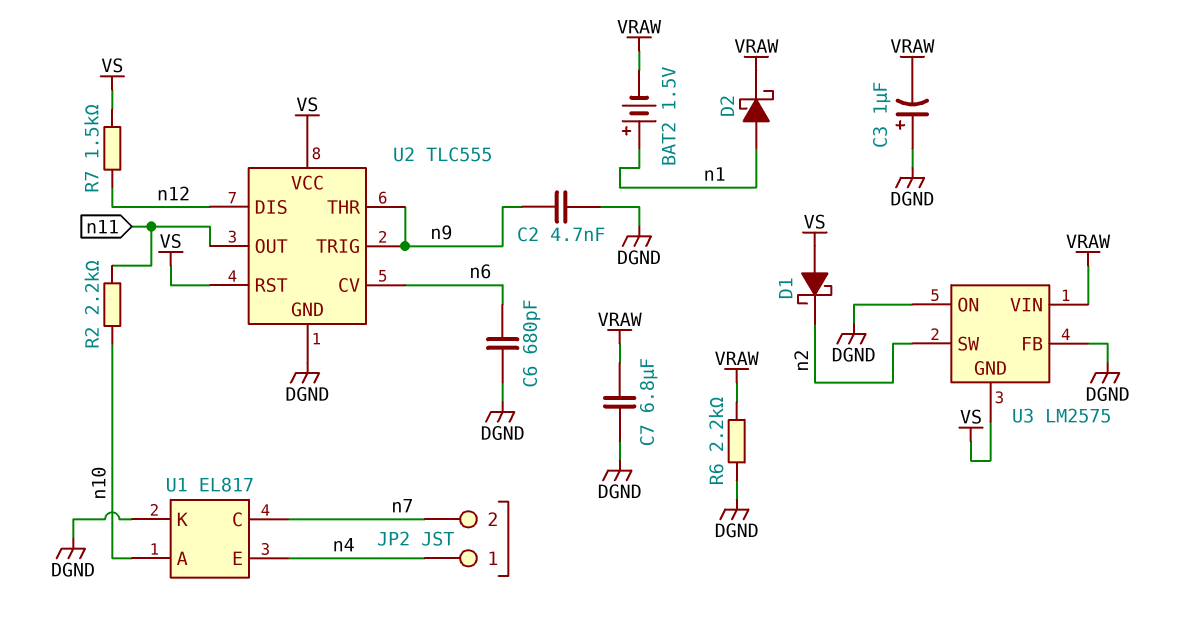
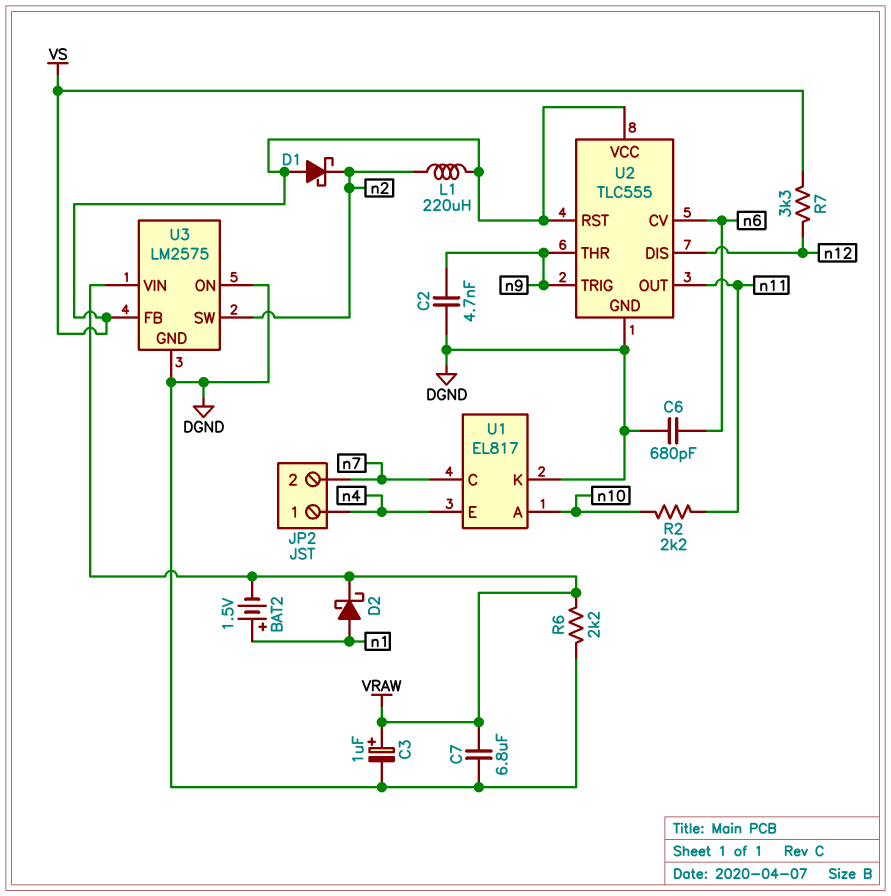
C3: 1uF (plus DGND, minus VRAW) -> 1uF (plus VRAW, minus DGND)
L1: none -> 220uH (VS, n2)
R7: 1.5k (VS, n12) -> 3.3k (VS, n12)
U3 pin FB: DGND -> VS
U3 pin GND: VS -> DGND

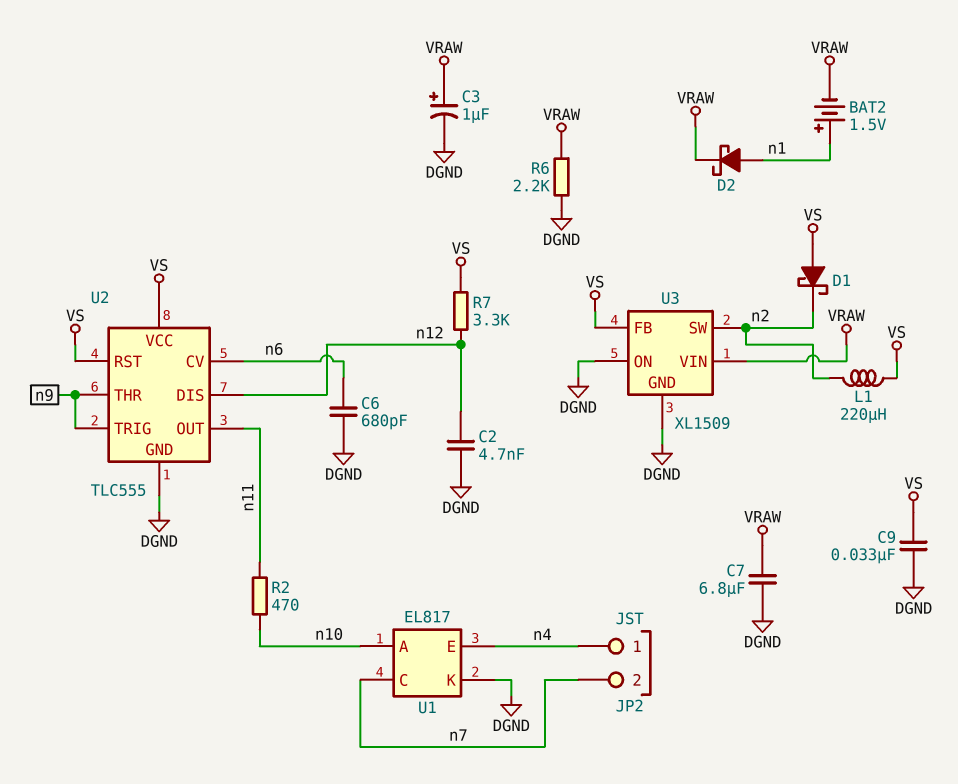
C2: 4.7nF (DGND, n9) -> 4.7nF (DGND, n12)
C9: none -> 33nF (DGND, VS)
R2: 2.2k (n10, n11) -> 470 (n10, n11)
U3: LM2575 -> XL1509

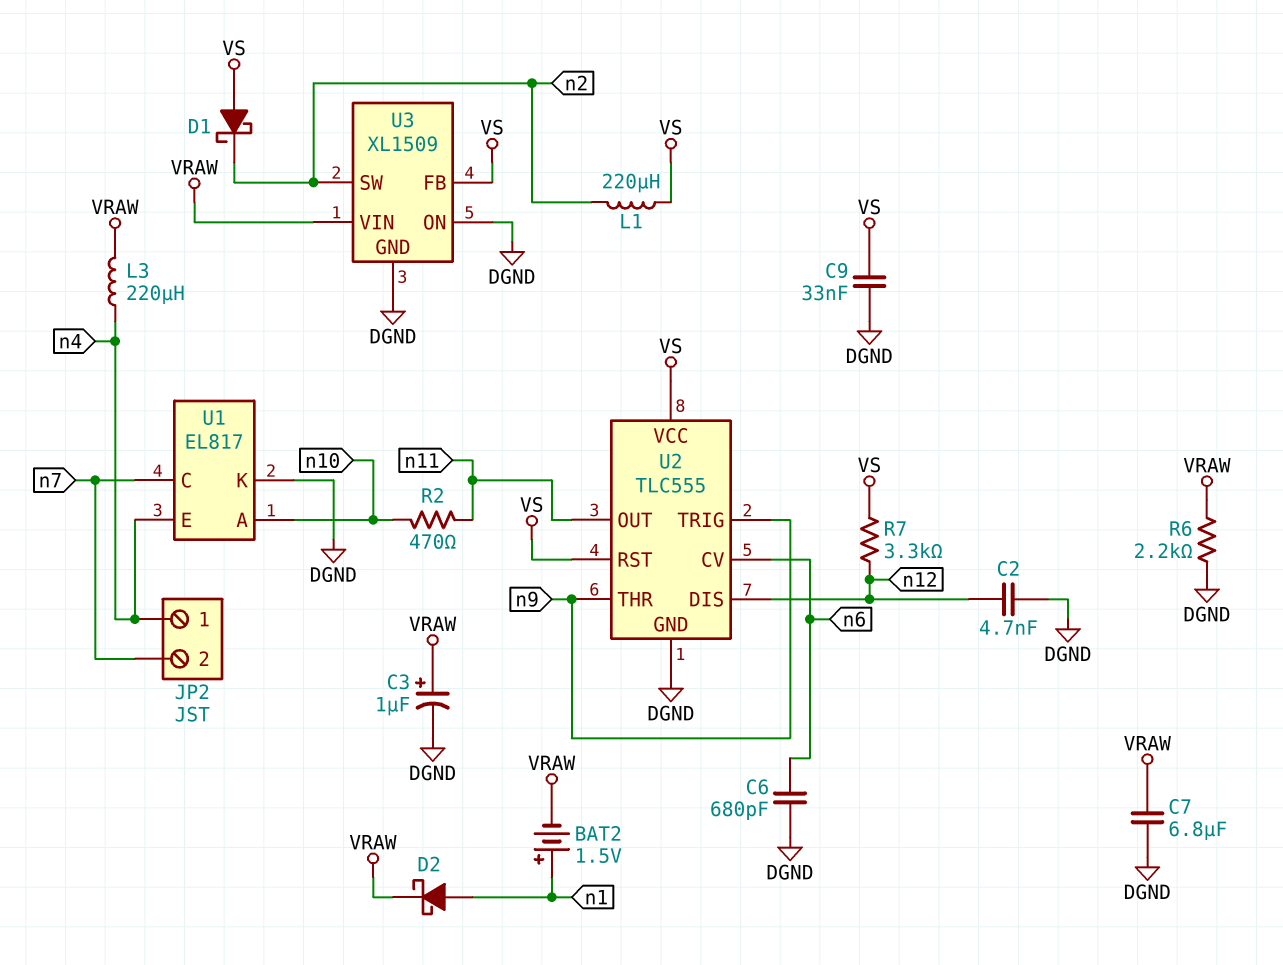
L3: none -> 220uH (VRAW, n4)

